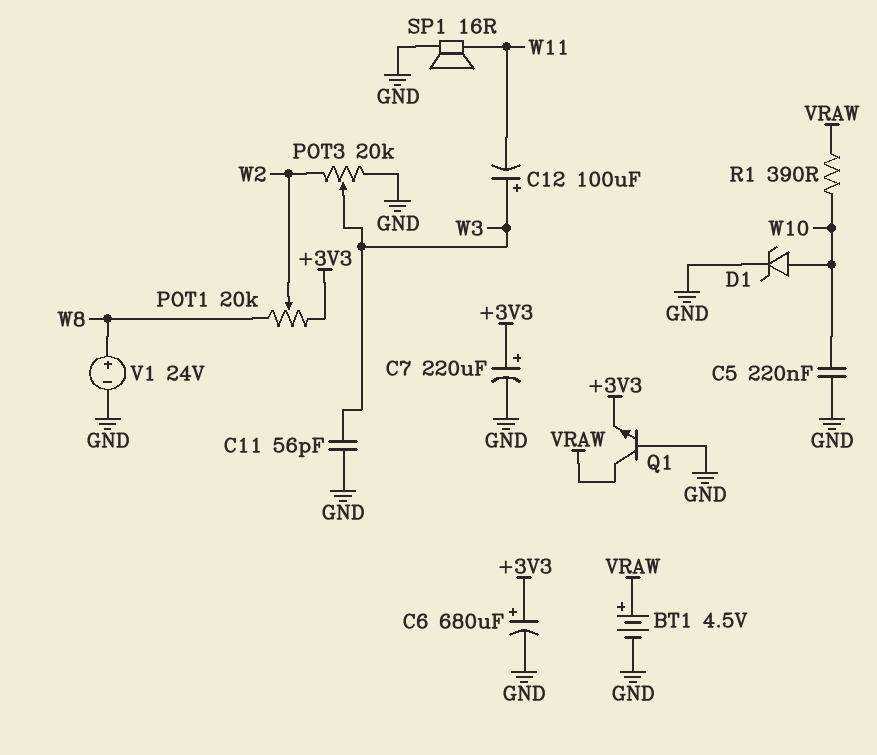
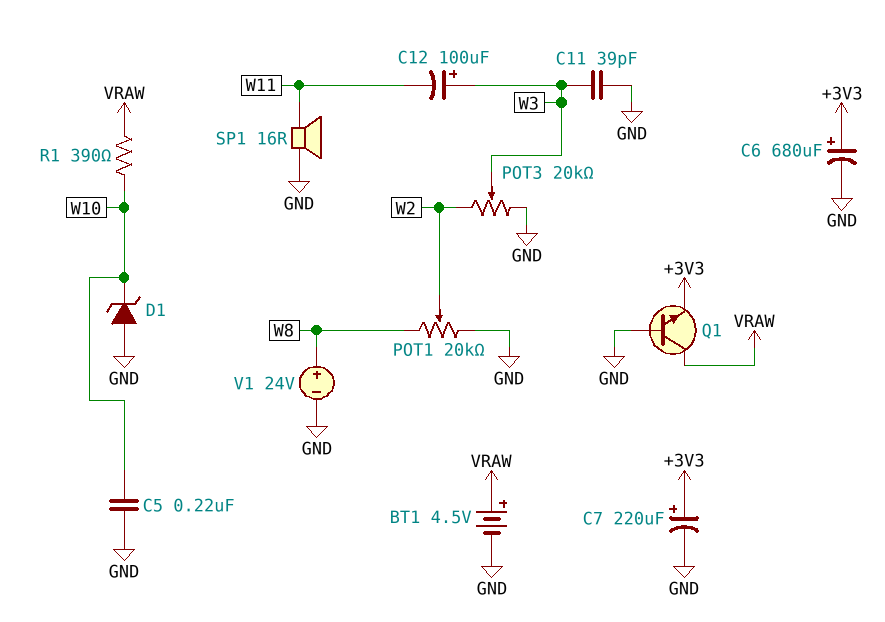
C11: 56pF (GND, W3) -> 39pF (GND, W3)
D1: zener (A W10, K GND) -> zener (A GND, K W10)
POT1: 20k (+3V3, W8, wiper W2) -> 20k (GND, W8, wiper W2)

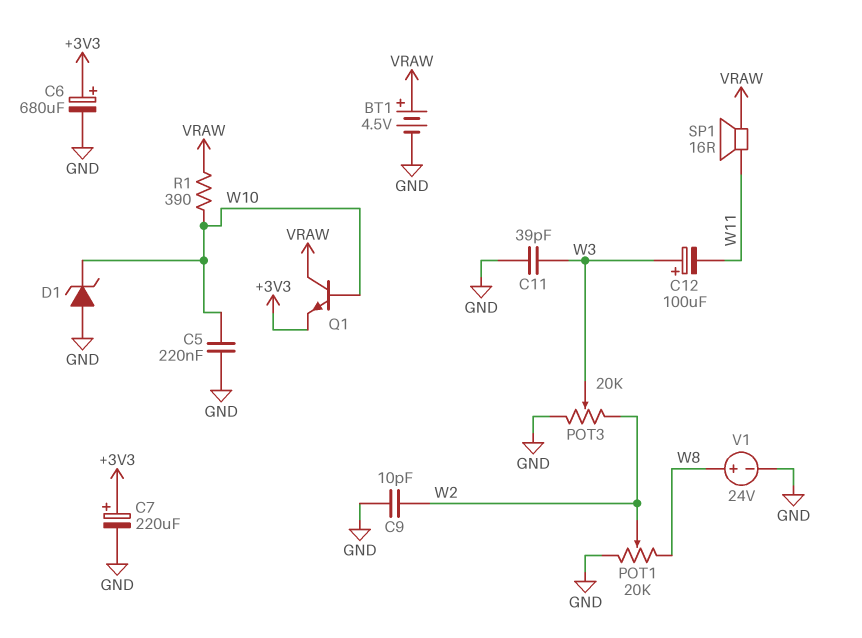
C9: none -> 10pF (GND, W2)
Q1: NPN (B GND, C VRAW, E +3V3) -> NPN (B W10, C VRAW, E +3V3)
SP1: speaker 16R (GND, W11) -> speaker 16R (VRAW, W11)

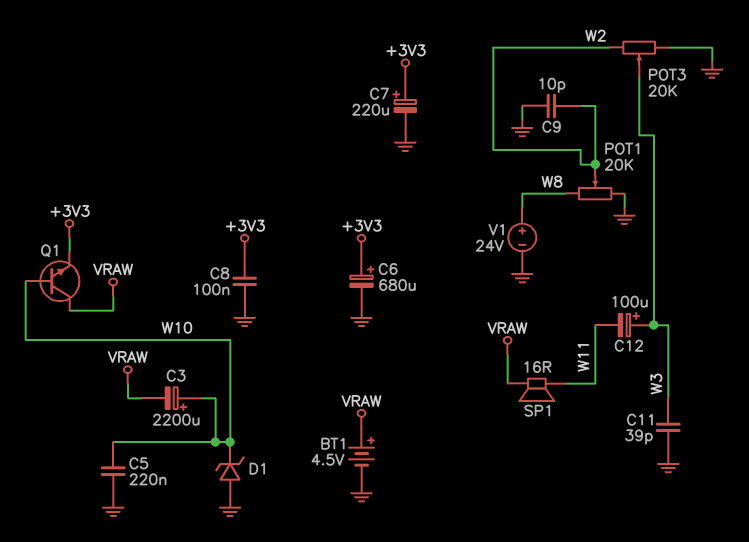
C3: none -> 2200uF (plus W10, minus VRAW)
C8: none -> 100nF (+3V3, GND)
R1: 390 (VRAW, W10) -> none

